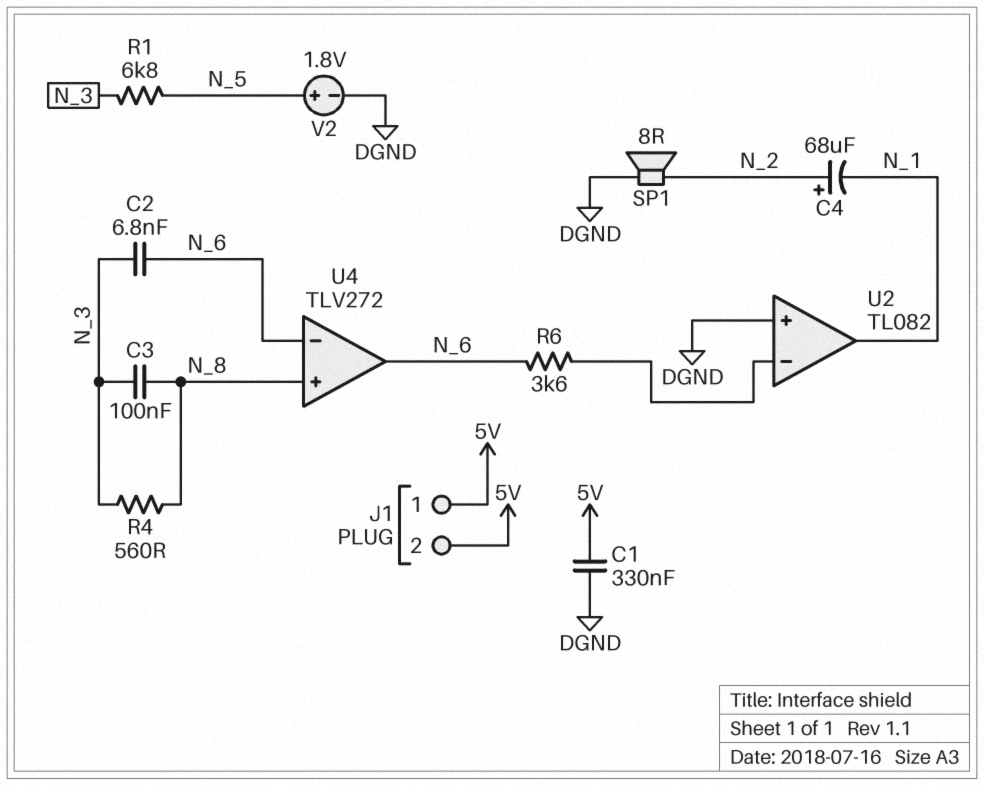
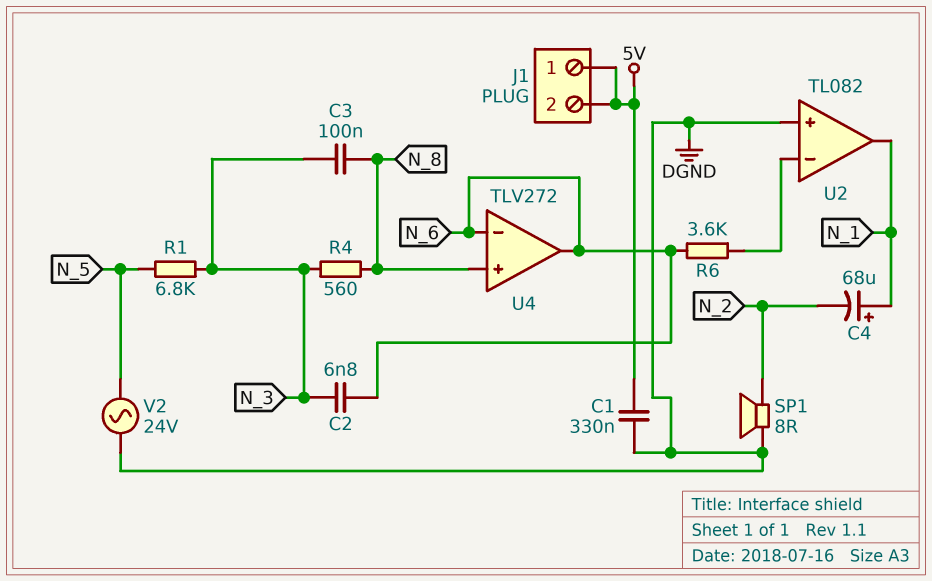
C4: 68uF (plus N_2, minus N_1) -> 68uF (plus N_1, minus N_2)
V2: 1.8V (plus N_5, minus DGND) -> AC 24V (DGND, N_5)

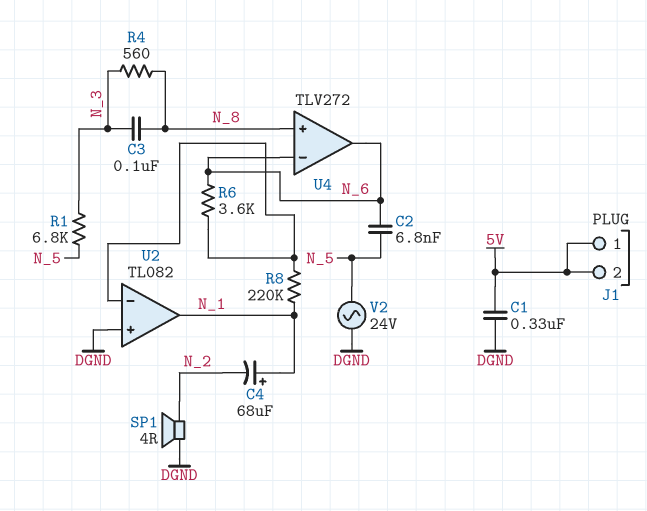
C2: 6.8nF (N_3, N_6) -> 6.8nF (N_5, N_6)
R8: none -> 220k (N_1, U2/in-)
SP1: speaker 8R (DGND, N_2) -> speaker 4R (DGND, N_2)

